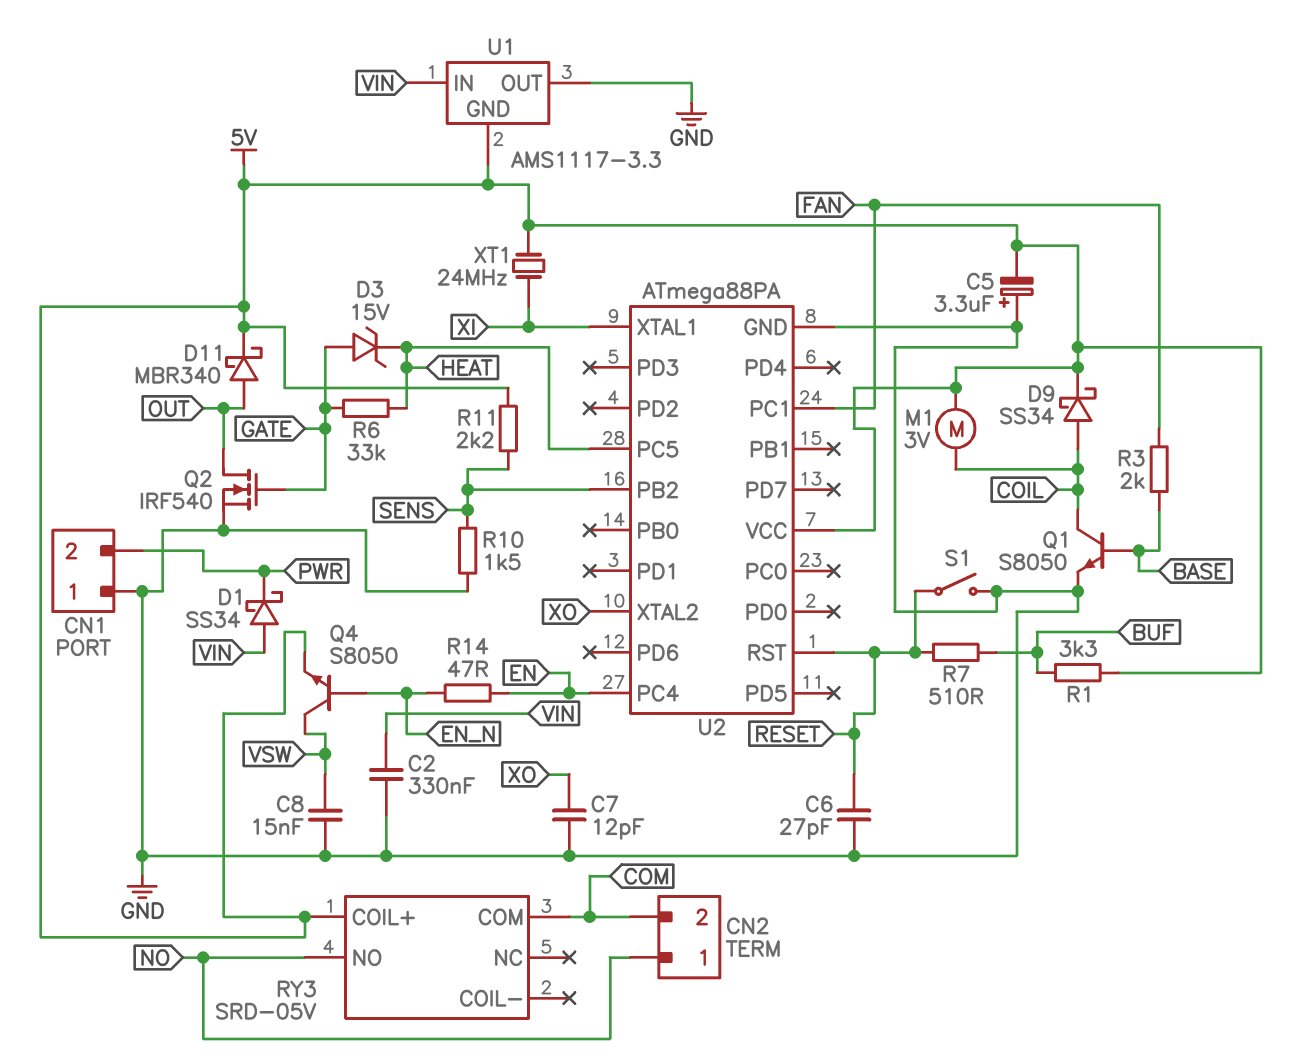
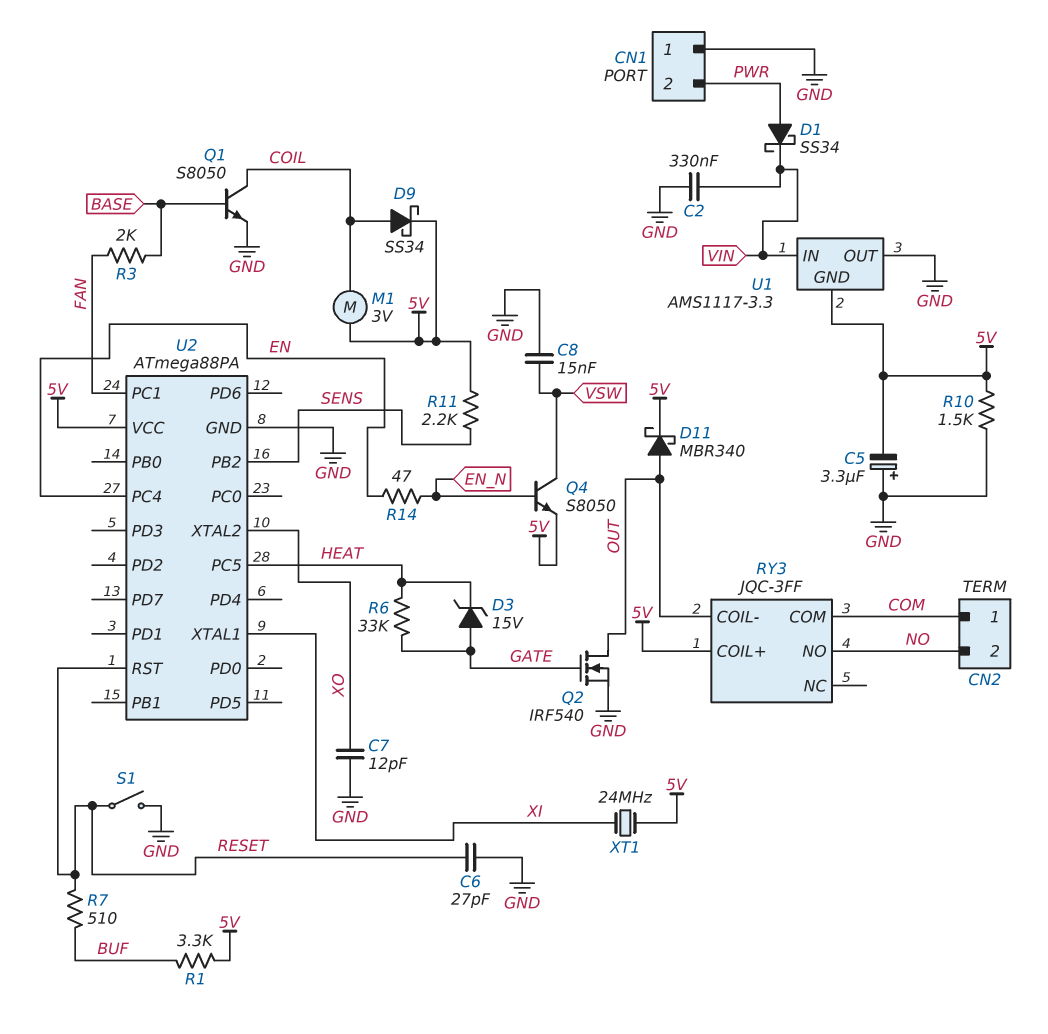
CN2 pin 1: NO -> COM
CN2 pin 2: COM -> NO
D1: schottky SS34 (A VIN, K PWR) -> schottky SS34 (A PWR, K VIN)
R10: 1.5k (GND, SENS) -> 1.5k (5V, GND)
RY3: SRD-05V -> JQC-3FF
RY3 pin COIL-: none -> OUT

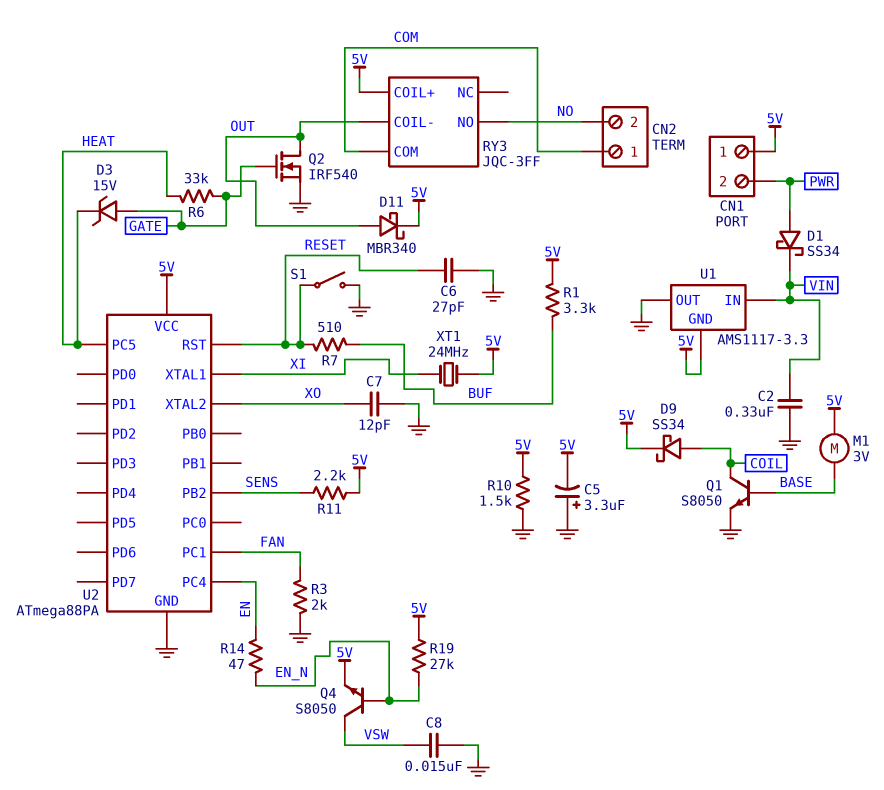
CN1 pin 1: GND -> 5V
M1: motor 3V (5V, COIL) -> motor 3V (5V, BASE)
R3: 2k (BASE, FAN) -> 2k (FAN, GND)
R19: none -> 27k (5V, EN_N)

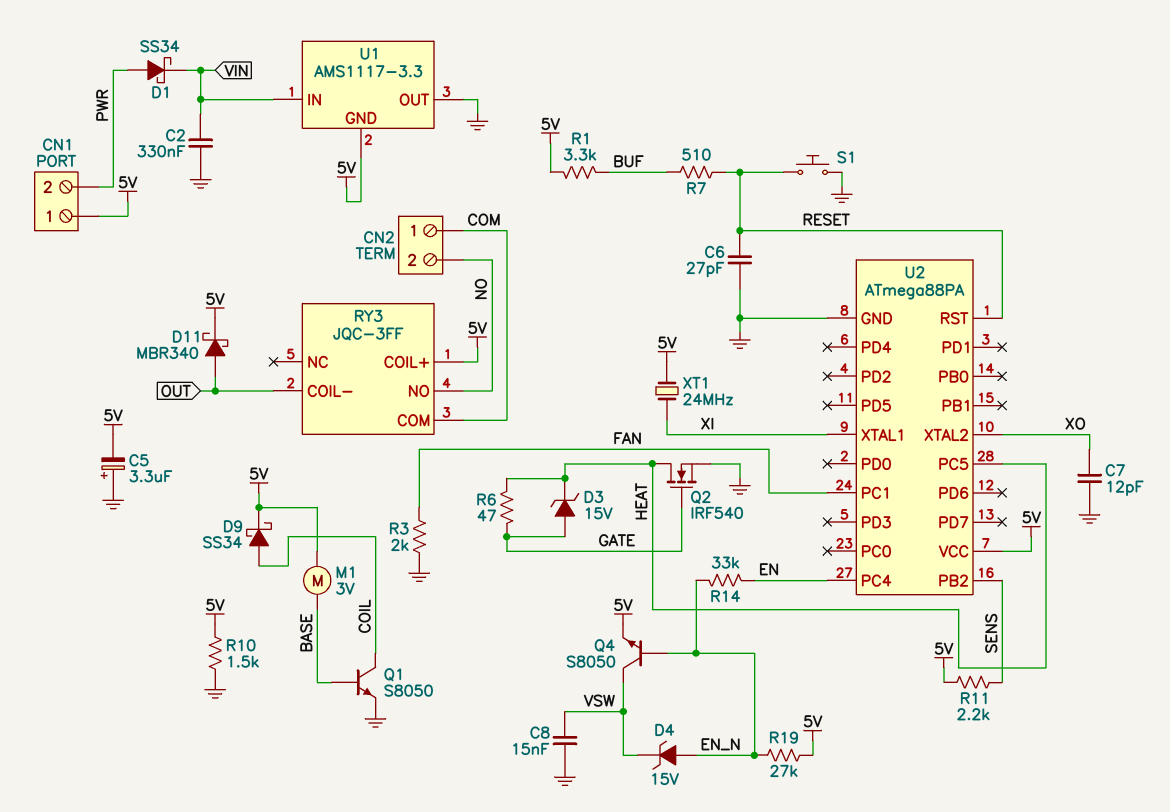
D4: none -> zener 15V (A EN_N, K VSW)
Q2: NMOS IRF540 (G GATE, D OUT, S GND) -> NMOS IRF540 (G GATE, D HEAT, S GND)
R6: 33k (GATE, HEAT) -> 47 (GATE, HEAT)
R14: 47 (EN, EN_N) -> 33k (EN, EN_N)
S1: switch (GND, RESET) -> button (GND, RESET)

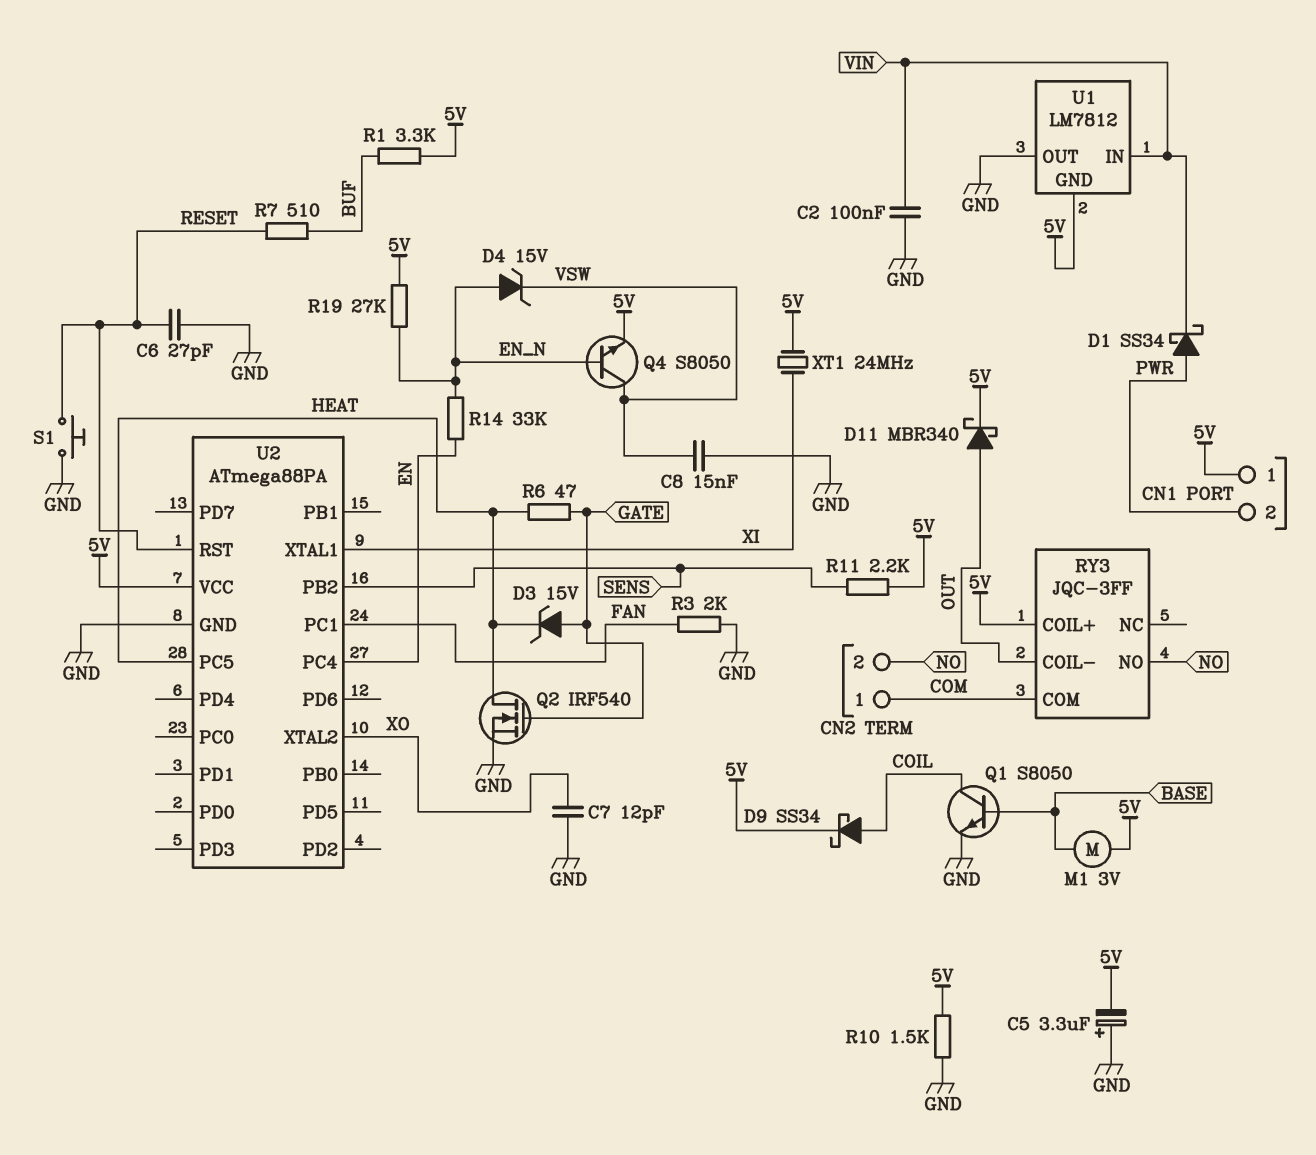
C2: 330nF (GND, VIN) -> 100nF (GND, VIN)
U1: AMS1117-3.3 -> LM7812

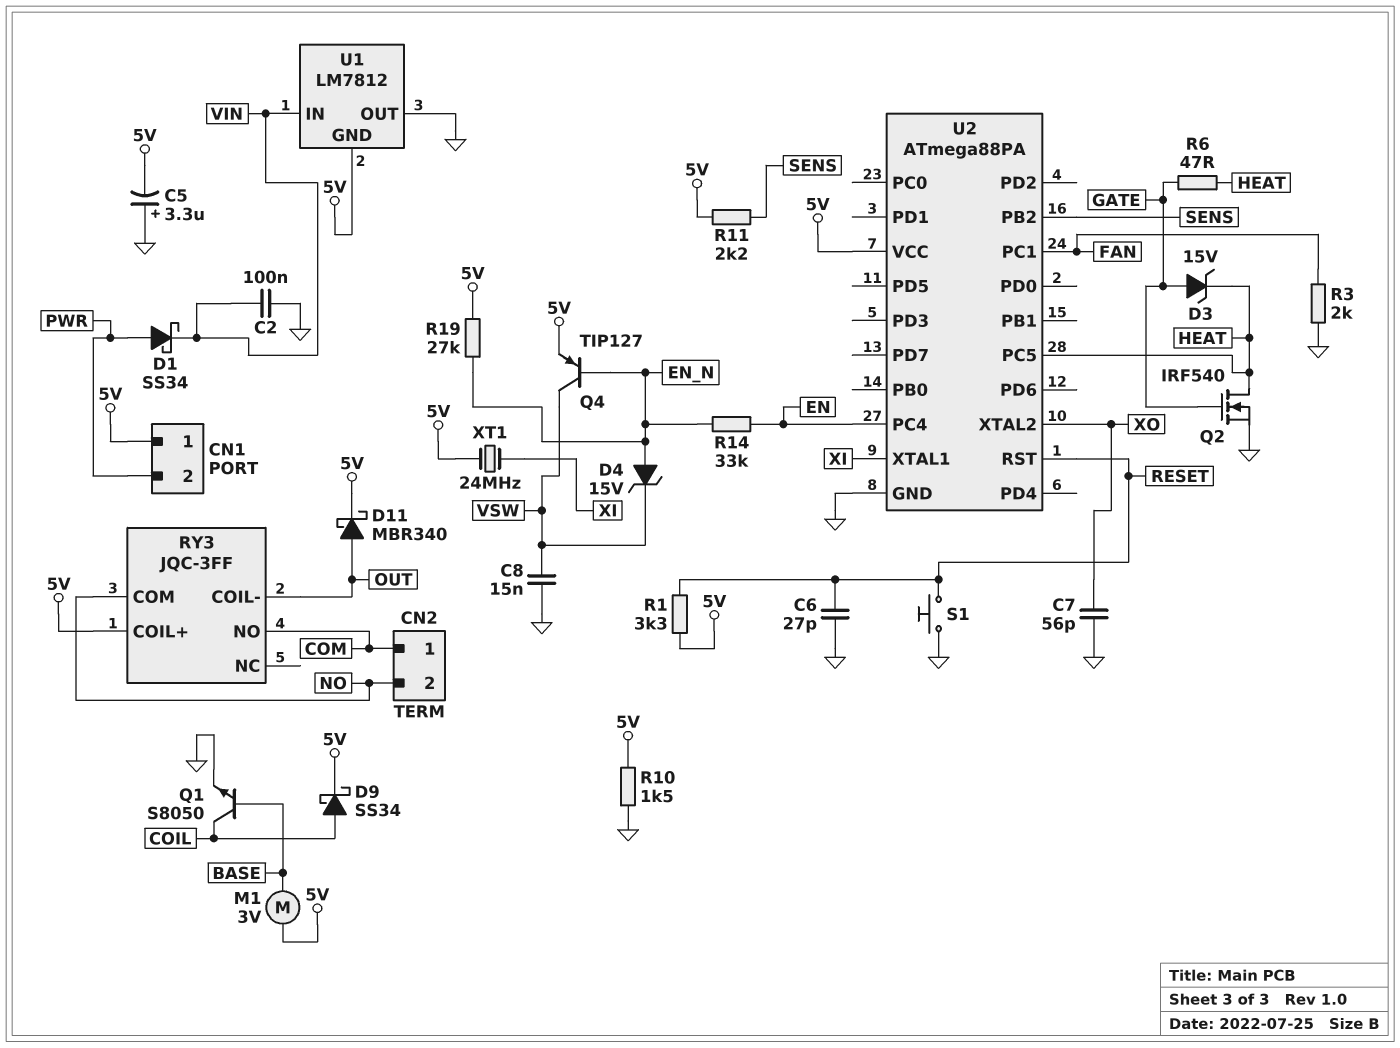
C7: 12pF (GND, XO) -> 56pF (GND, XO)
Q4: NPN S8050 (B EN_N, C VSW, E 5V) -> PNP TIP127 (B EN_N, C VSW, E 5V)
R1: 3.3k (5V, BUF) -> 3.3k (5V, RESET)
R7: 510 (BUF, RESET) -> none
RY3 pin COM: COM -> NO
RY3 pin NO: NO -> COM

